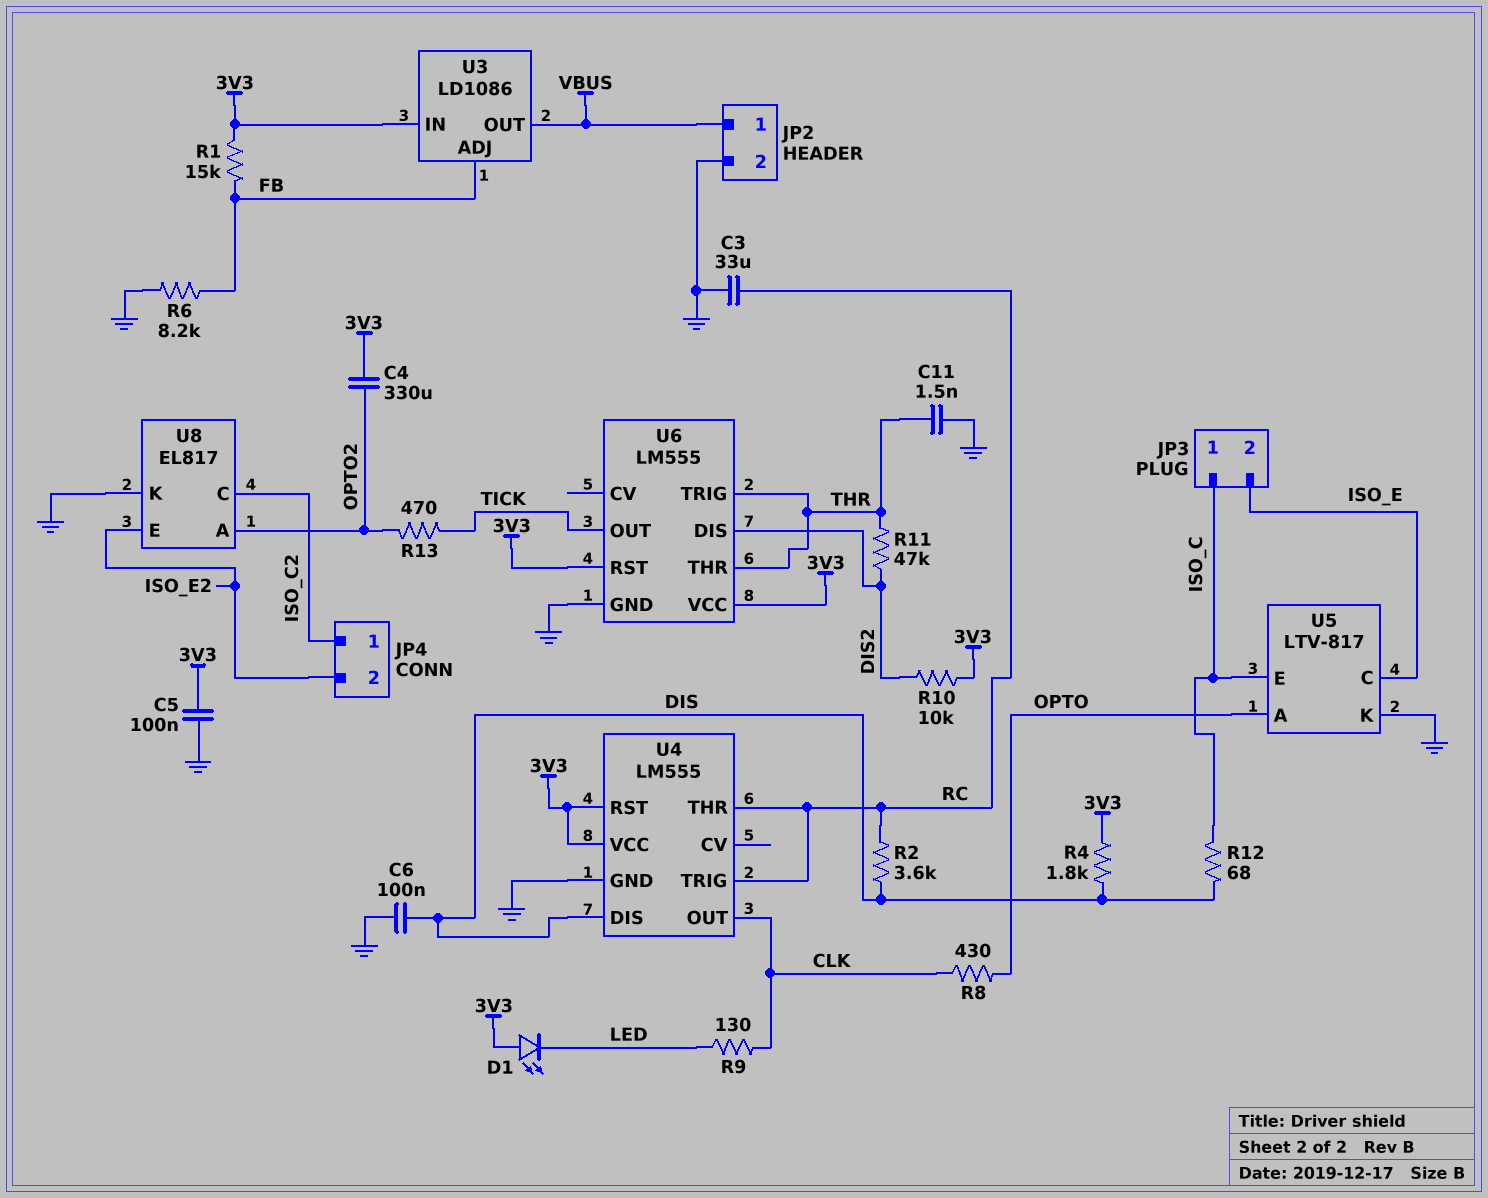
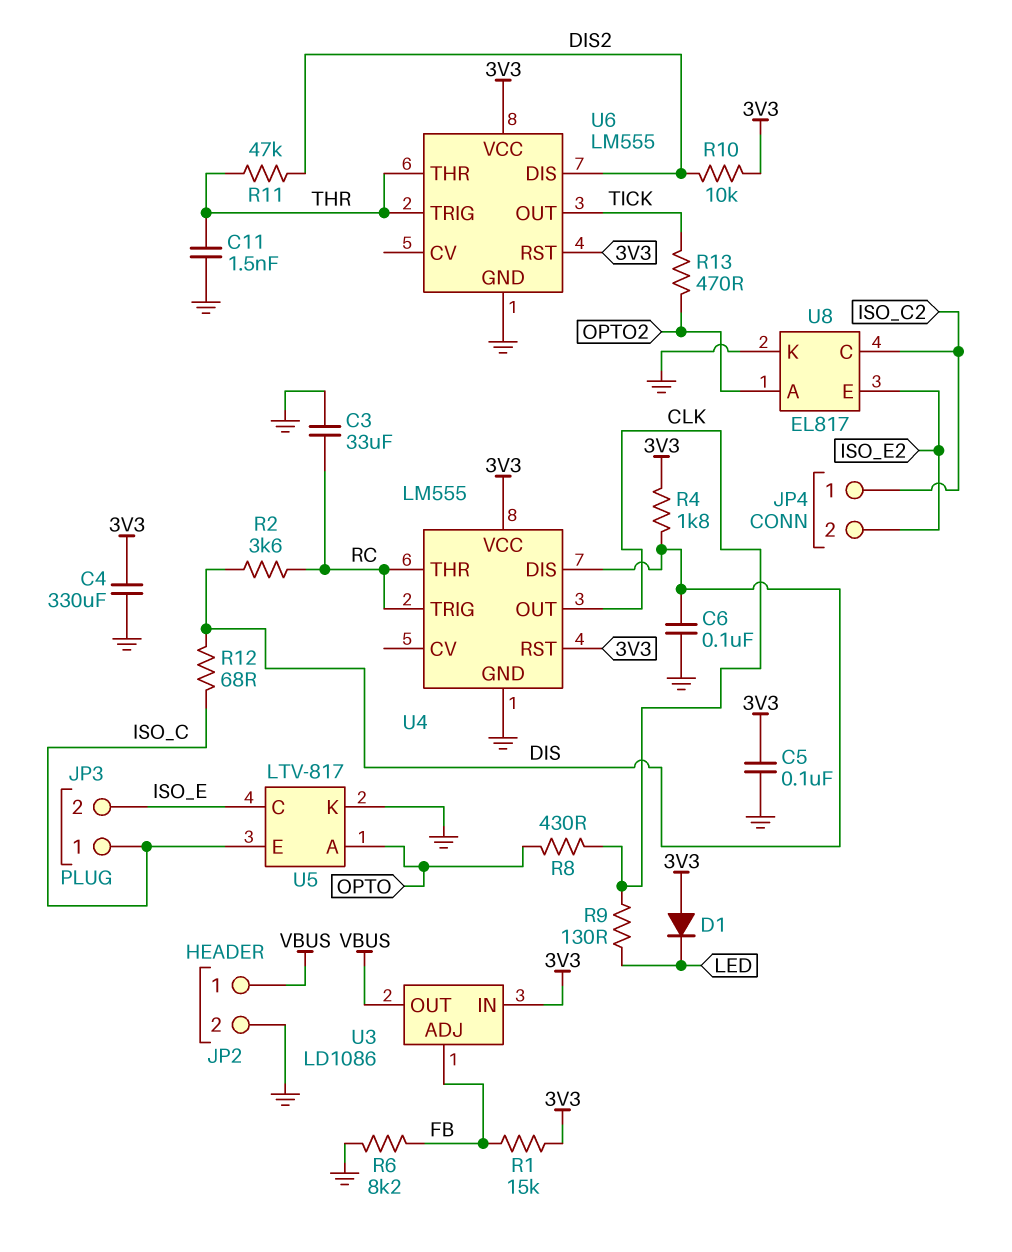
C4: 330uF (3V3, OPTO2) -> 330uF (3V3, GND)
D1: LED (A 3V3, K LED) -> diode (A 3V3, K LED)

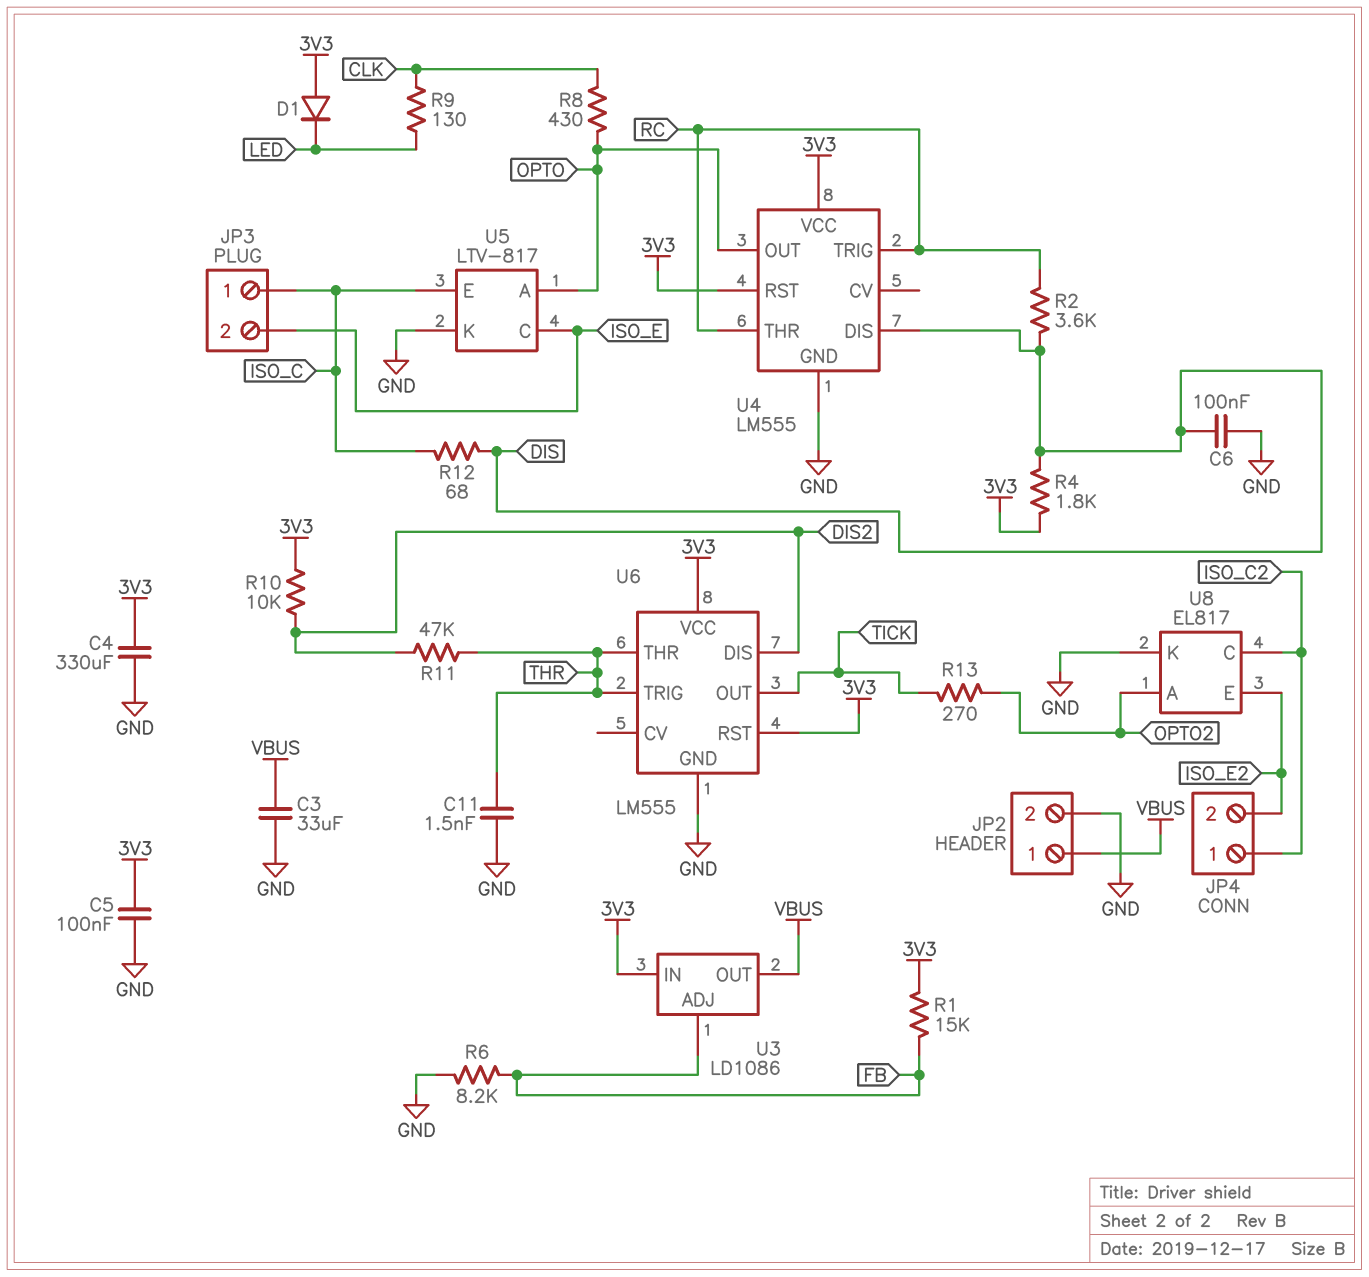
C3: 33uF (GND, RC) -> 33uF (GND, VBUS)
R13: 470 (OPTO2, TICK) -> 270 (OPTO2, TICK)
U4 pin OUT: CLK -> OPTO

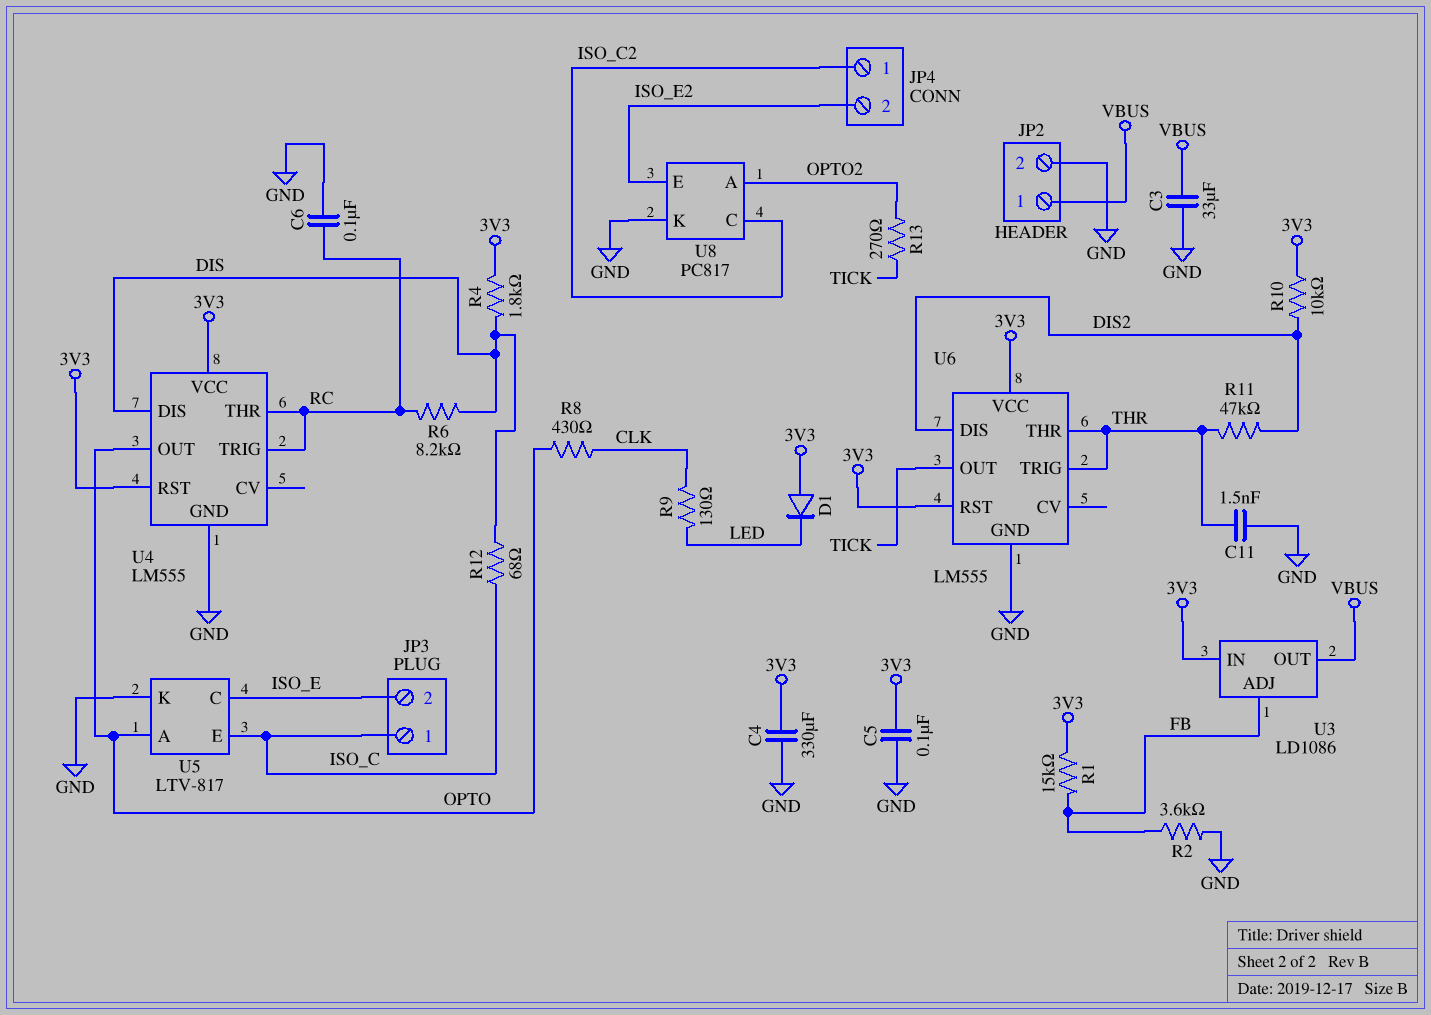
C6: 100nF (DIS, GND) -> 100nF (GND, RC)
R2: 3.6k (DIS, RC) -> 3.6k (FB, GND)
R6: 8.2k (FB, GND) -> 8.2k (DIS, RC)
U8: EL817 -> PC817

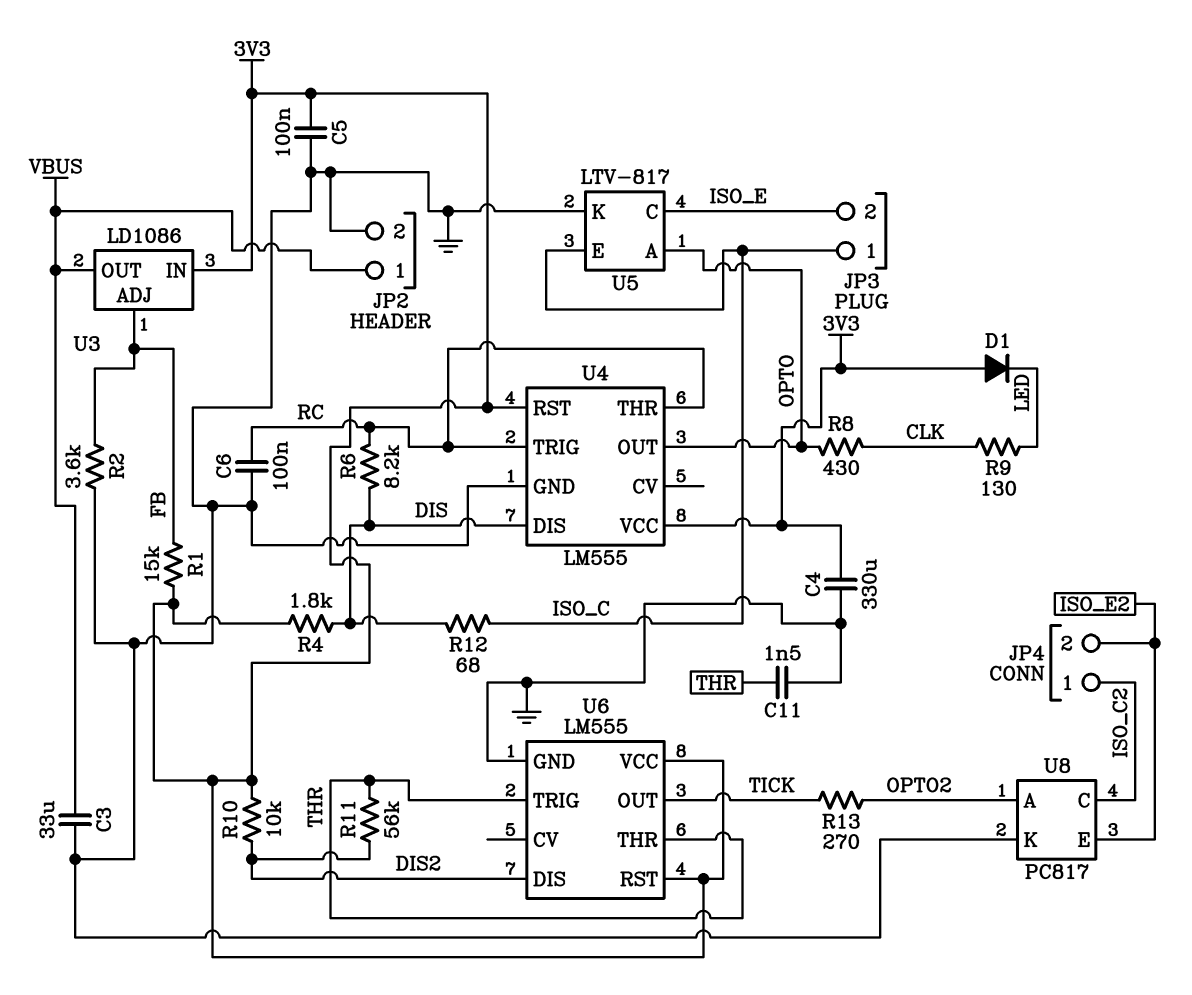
R11: 47k (DIS2, THR) -> 56k (DIS2, THR)

